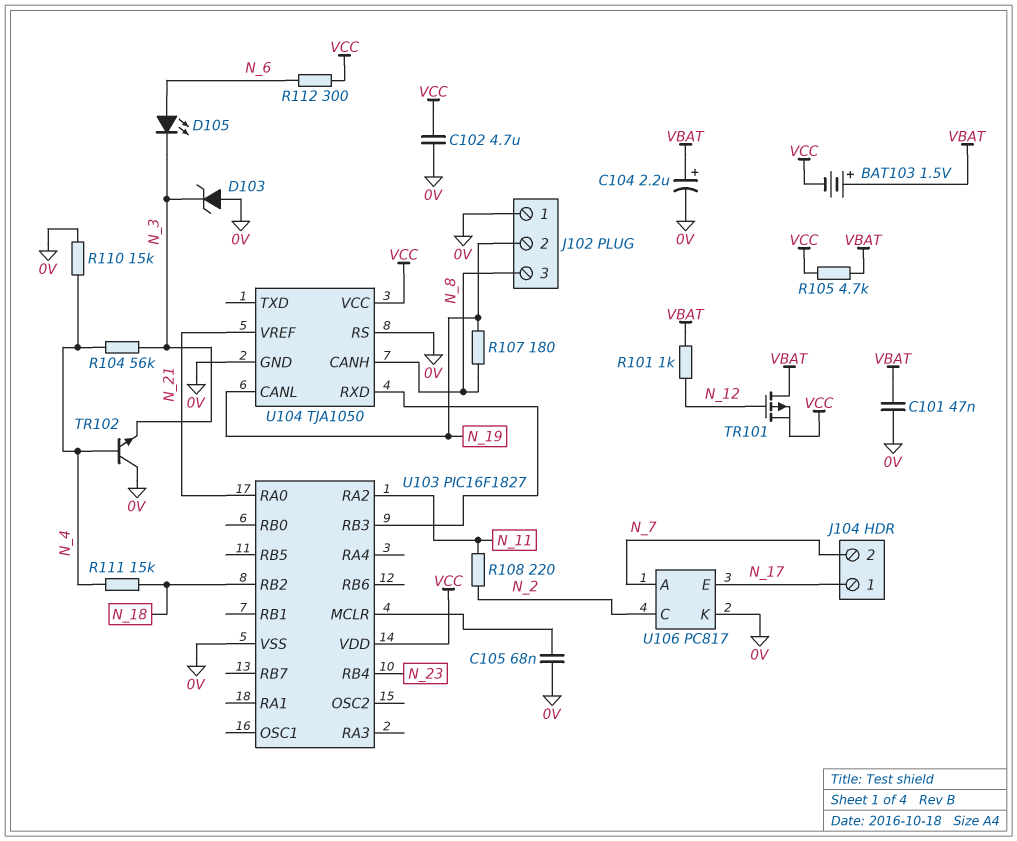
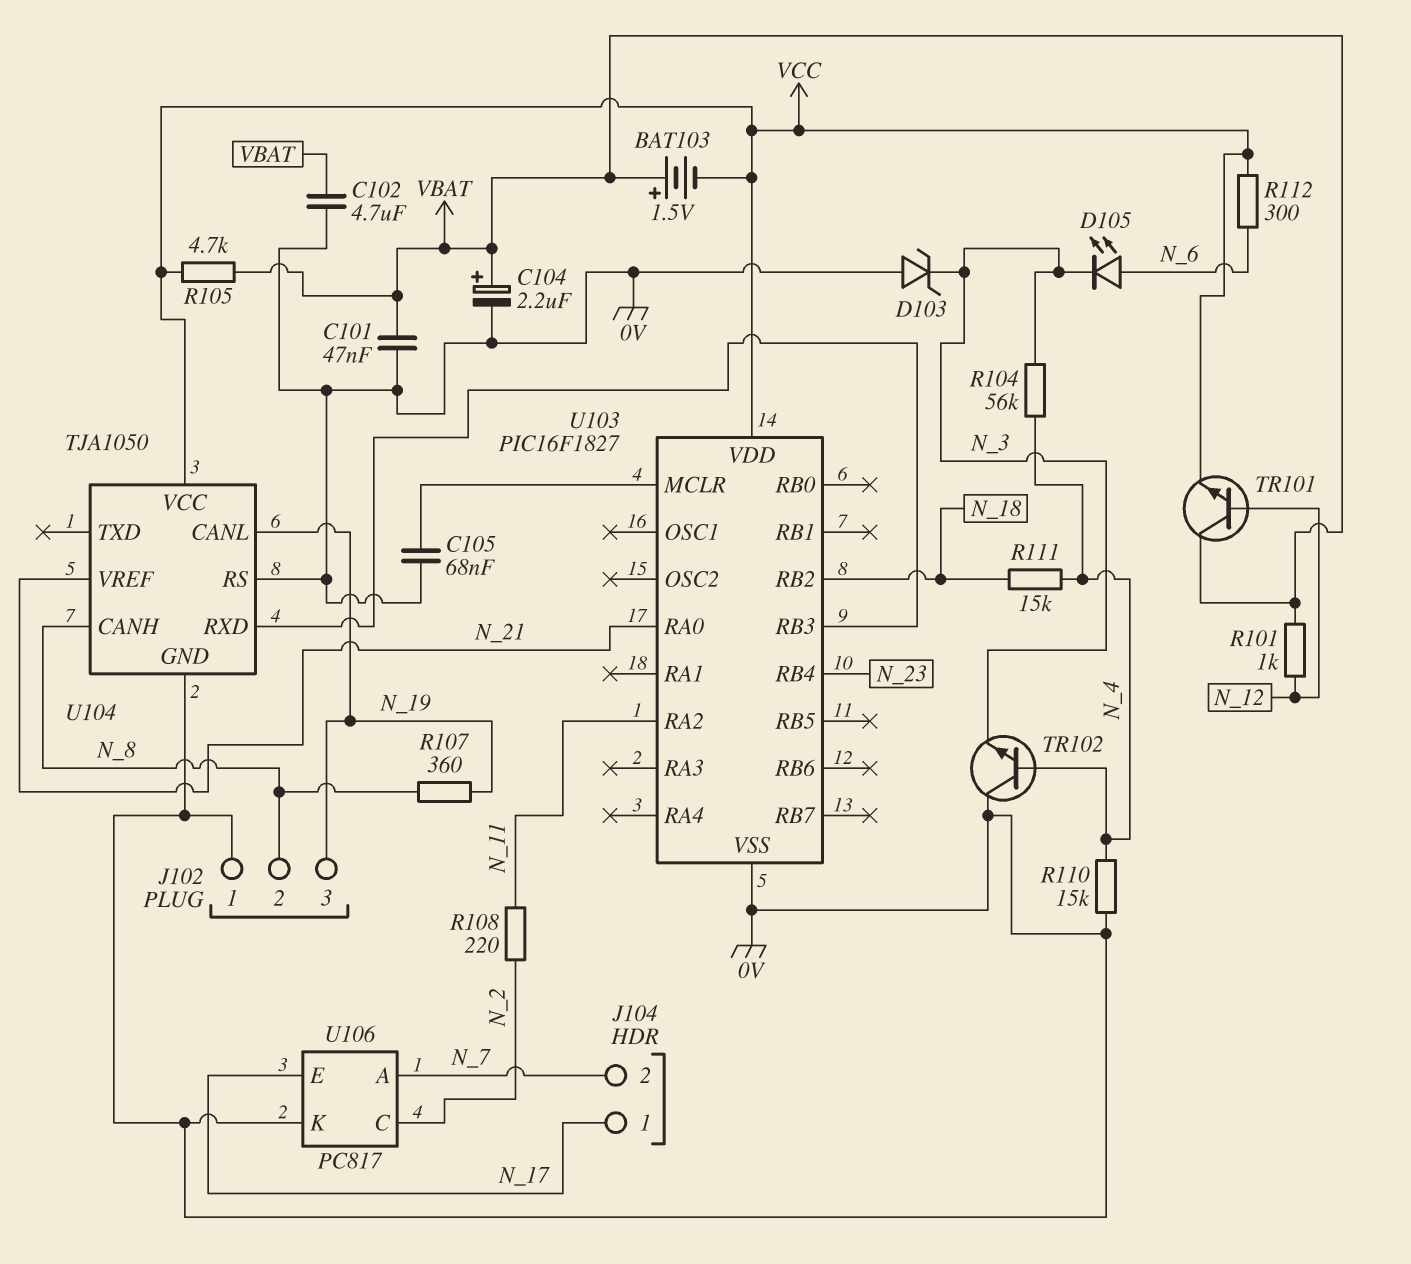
C102: 4.7uF (0V, VCC) -> 4.7uF (0V, VBAT)
J102 pin 2: N_19 -> N_8
J102 pin 3: N_8 -> N_19
R107: 180 (N_8, N_19) -> 360 (N_8, N_19)
TR101: PMOS (G N_12, D VBAT, S VCC) -> NPN (B N_12, C VBAT, E VCC)

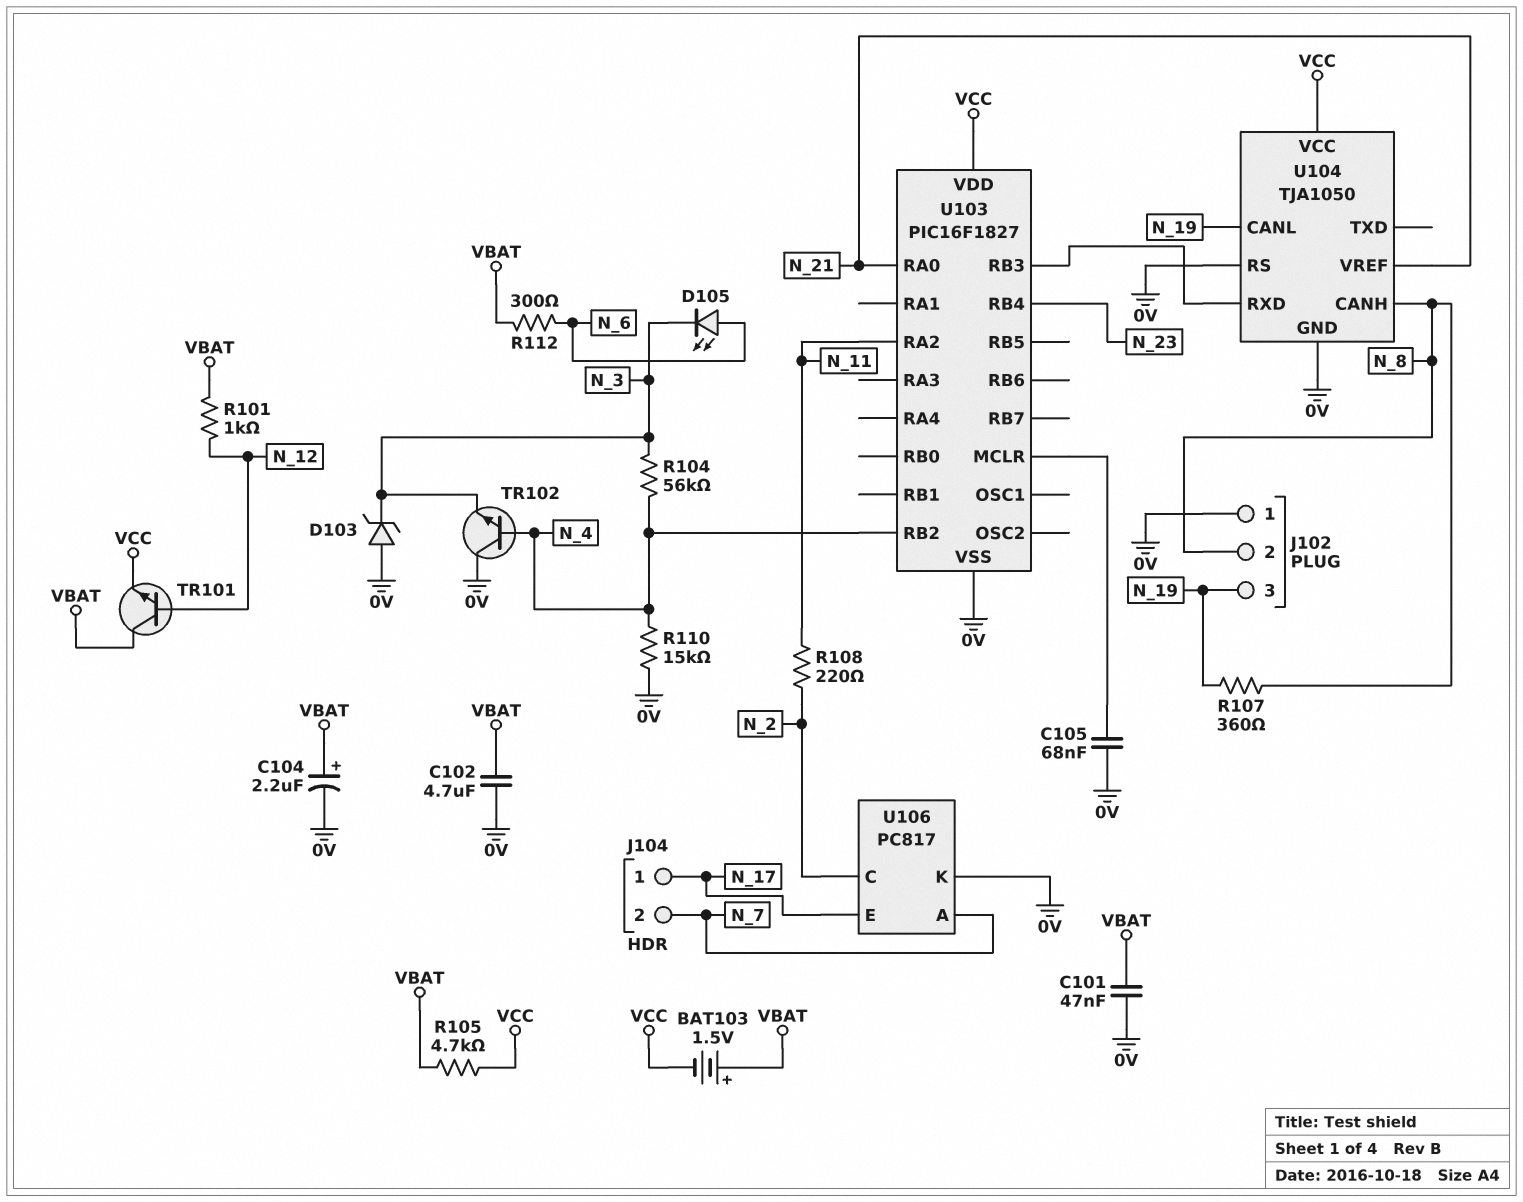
R111: 15k (N_4, N_18) -> none
R112: 300 (N_6, VCC) -> 300 (N_6, VBAT)
U103 pin RB2: N_18 -> N_4

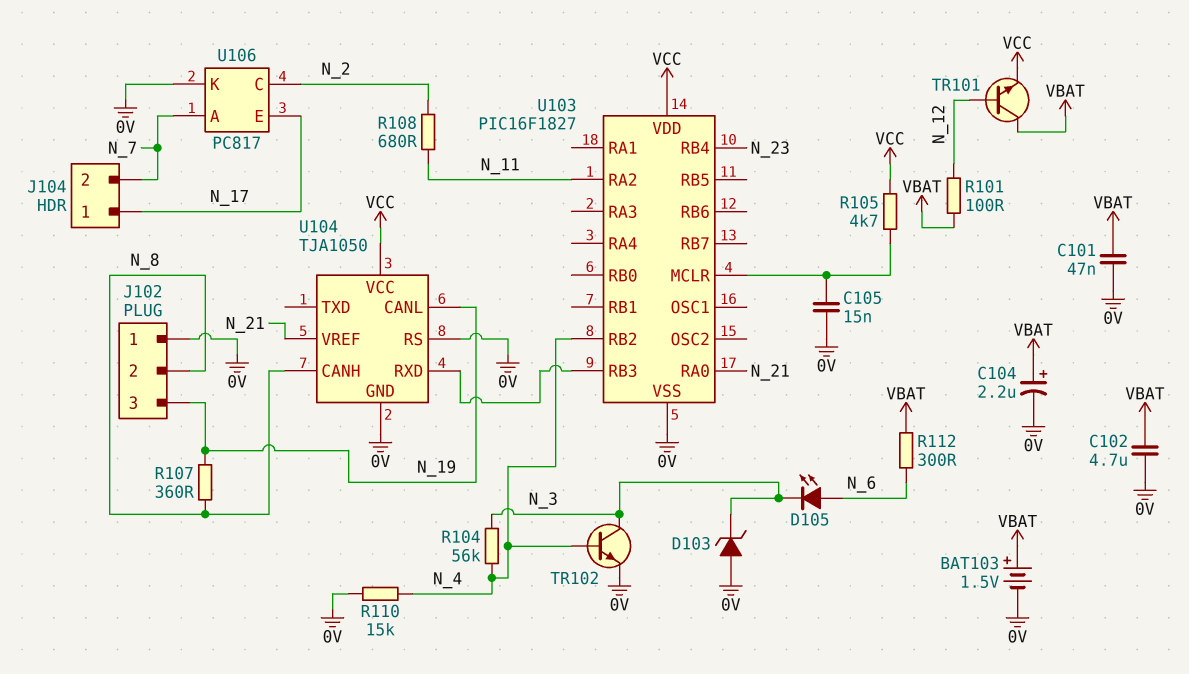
BAT103: 1.5V (plus VBAT, minus VCC) -> 1.5V (plus VBAT, minus 0V)
C105: 68nF (0V, U103/MCLR) -> 15nF (0V, U103/MCLR)
R101: 1k (N_12, VBAT) -> 100 (N_12, VBAT)
R105: 4.7k (VBAT, VCC) -> 4.7k (U103/MCLR, VCC)
R108: 220 (N_2, N_11) -> 680 (N_2, N_11)
TR102: NPN (B N_4, C 0V, E N_3) -> NPN (B N_4, C N_3, E 0V)

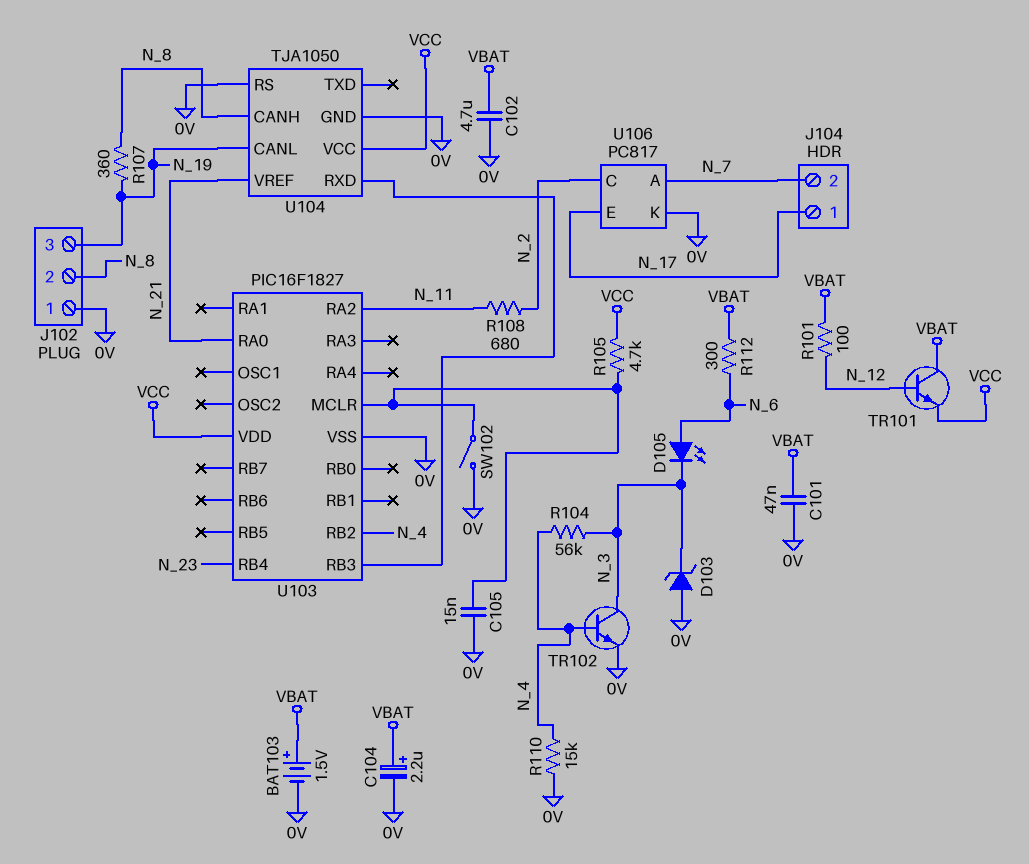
SW102: none -> switch (0V, U103/MCLR)

